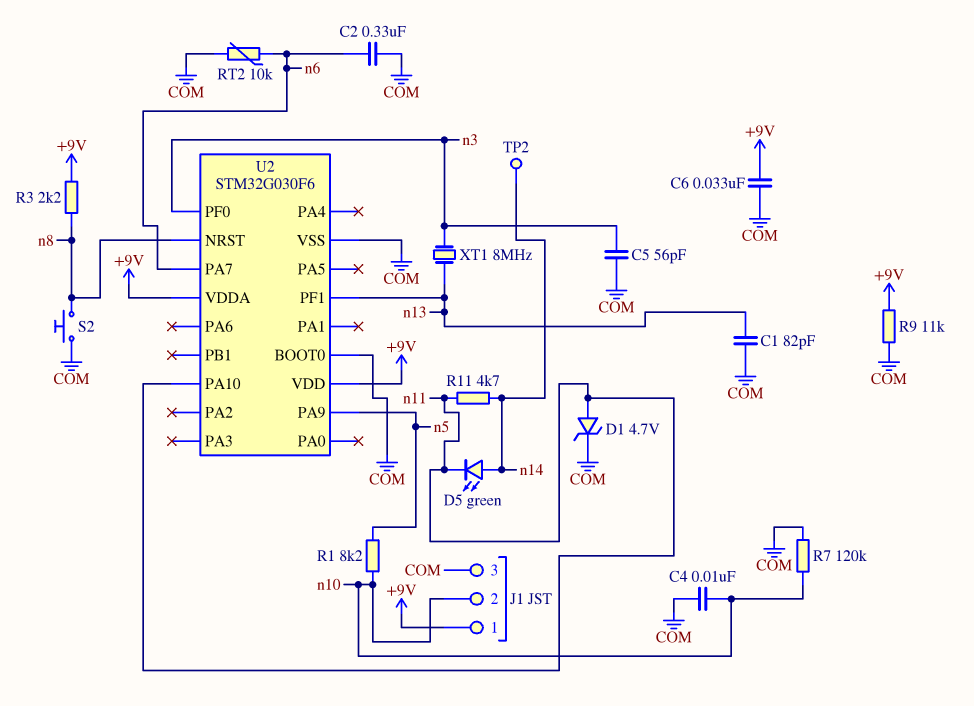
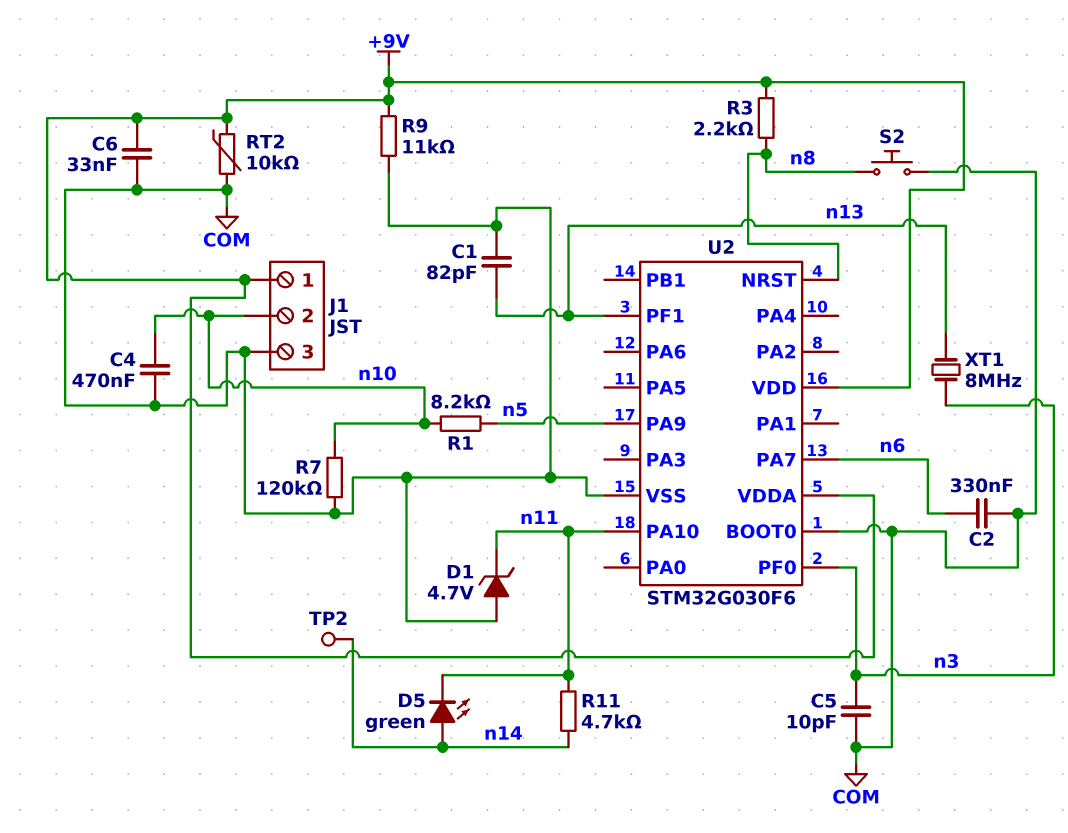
C4: 10nF (COM, n10) -> 470nF (COM, n10)
C5: 56pF (COM, n3) -> 10pF (COM, n3)
D1: zener 4.7V (A n11, K COM) -> zener 4.7V (A COM, K n11)
RT2: 10k (COM, n6) -> 10k (+9V, COM)

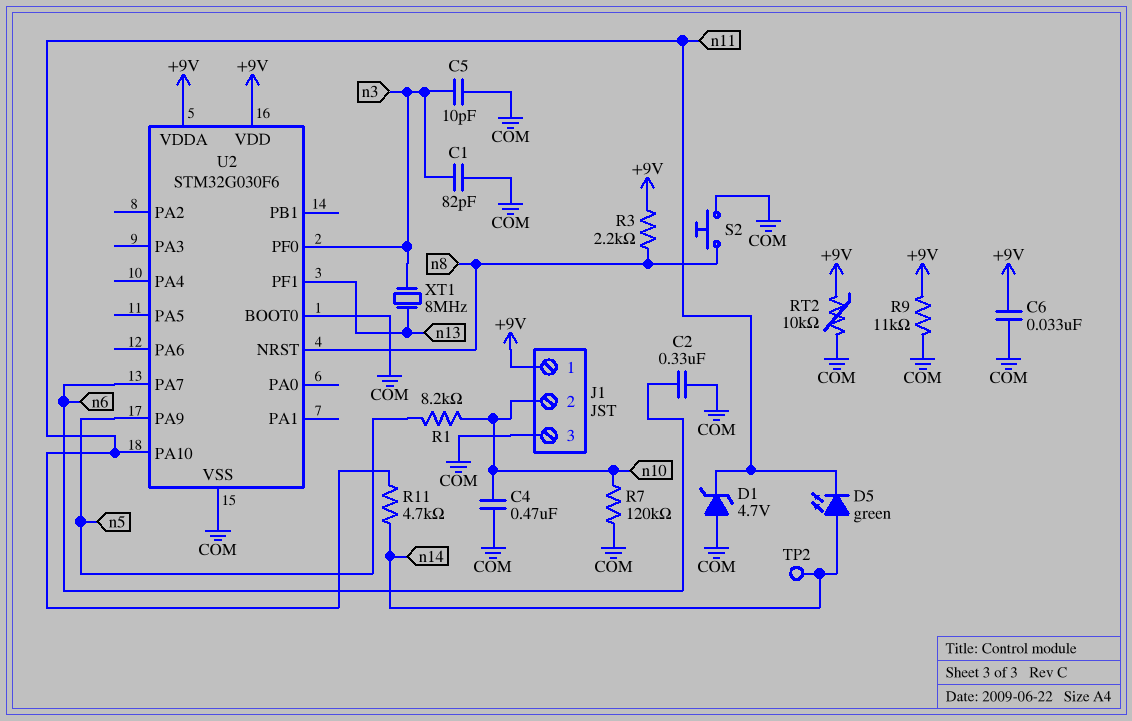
C1: 82pF (COM, n13) -> 82pF (COM, n3)

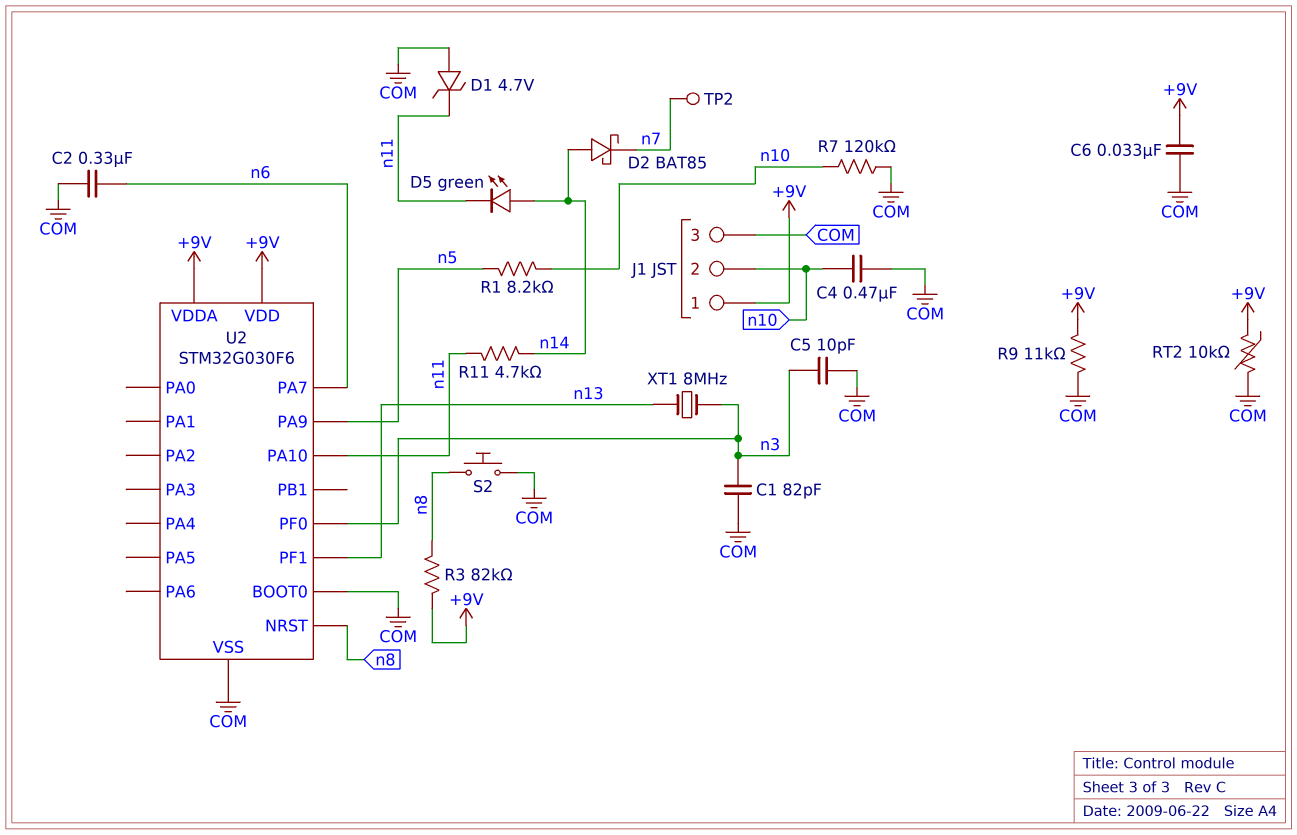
D2: none -> schottky BAT85 (A n14, K n7)
R3: 2.2k (+9V, n8) -> 82k (+9V, n8)
TP2: test point (n14) -> test point (n7)

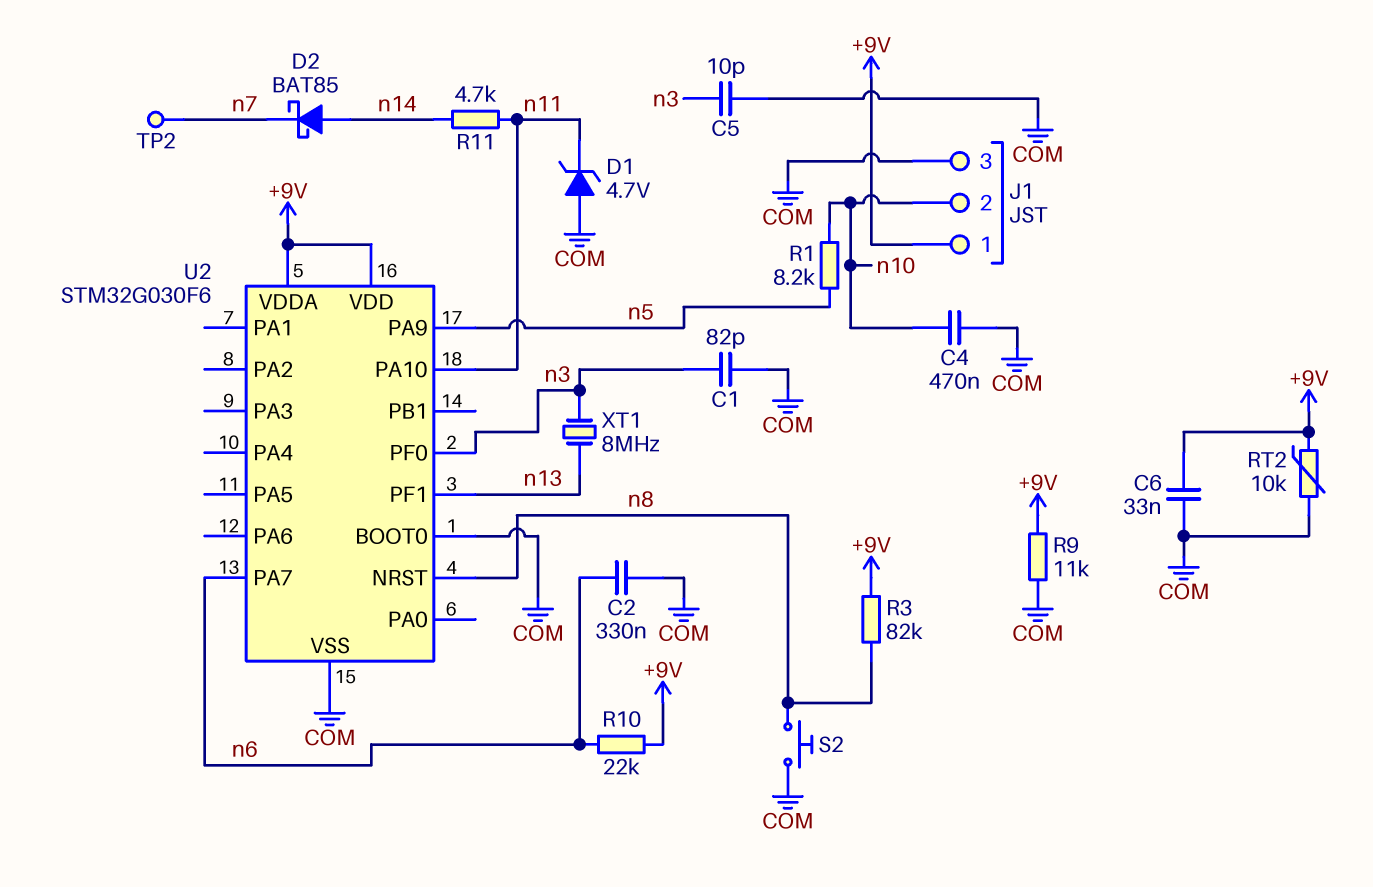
D5: LED green (A n14, K n11) -> none
R7: 120k (COM, n10) -> none
R10: none -> 22k (+9V, n6)

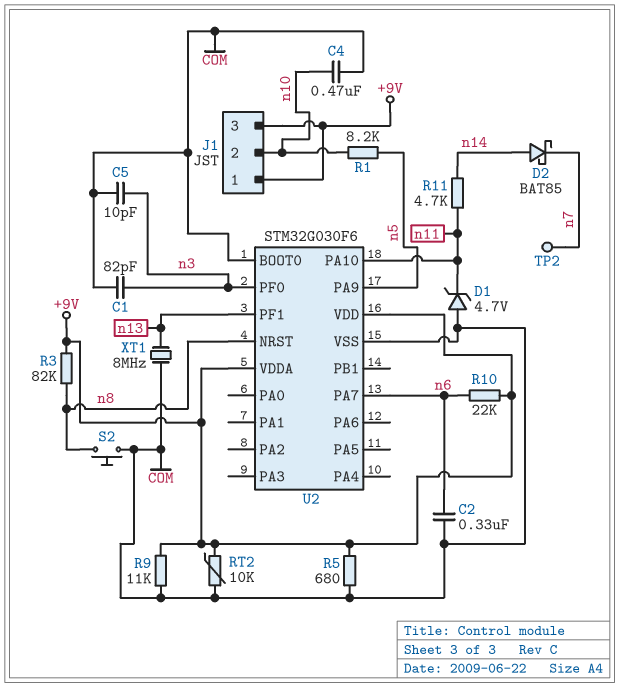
C6: 33nF (+9V, COM) -> none
J1 pin 3: COM -> +9V
R5: none -> 680 (+9V, COM)
XT1: 8MHz (n3, n13) -> 8MHz (COM, n13)

